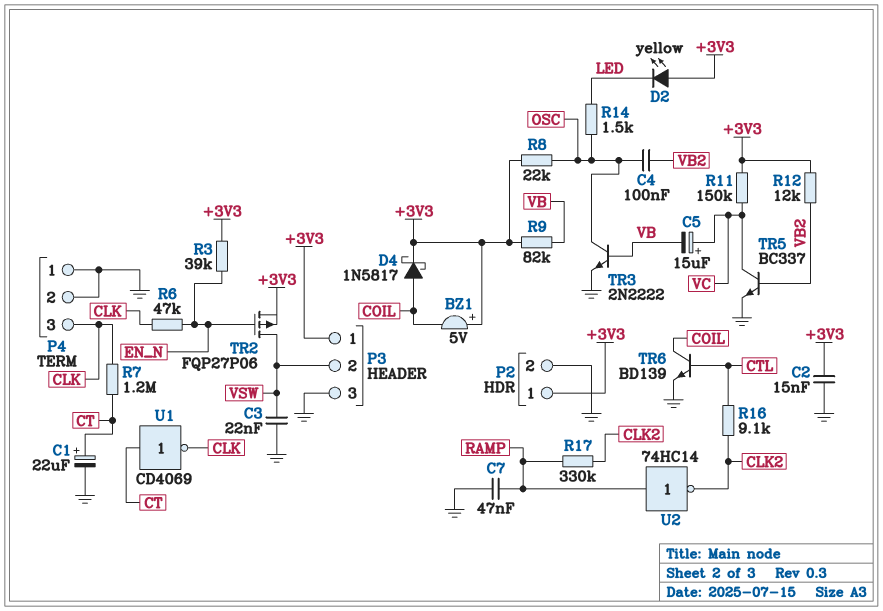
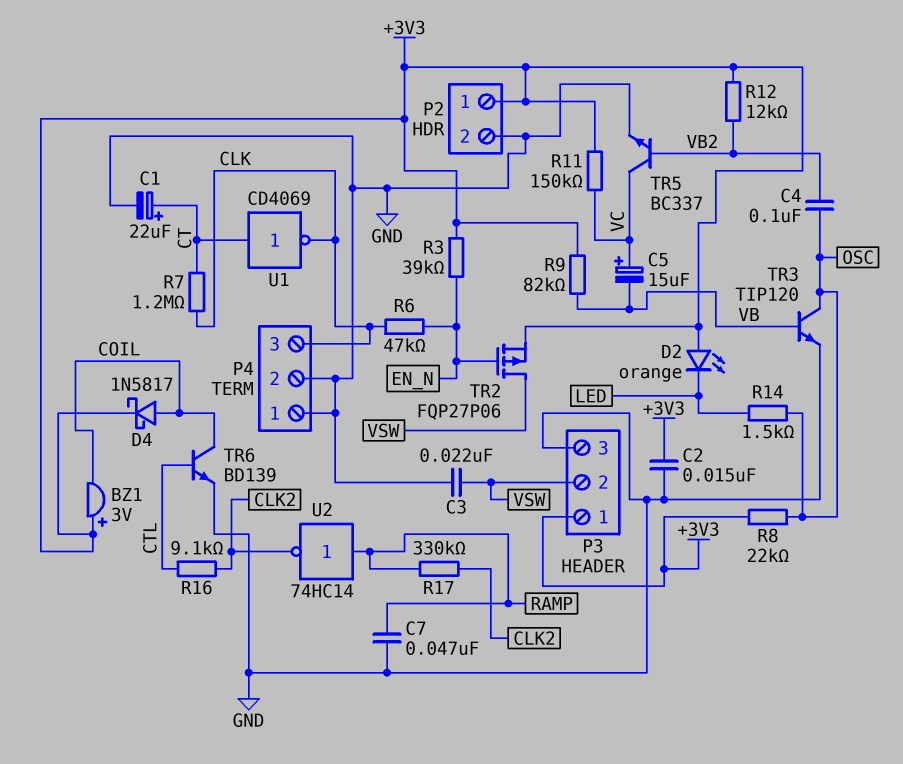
BZ1: buzzer 5V (plus +3V3, minus COIL) -> buzzer 3V (plus +3V3, minus COIL)
D2: LED yellow (A +3V3, K LED) -> LED orange (A +3V3, K LED)
TR3: NPN 2N2222 (B VB, C OSC, E GND) -> NPN TIP120 (B VB, C OSC, E GND)

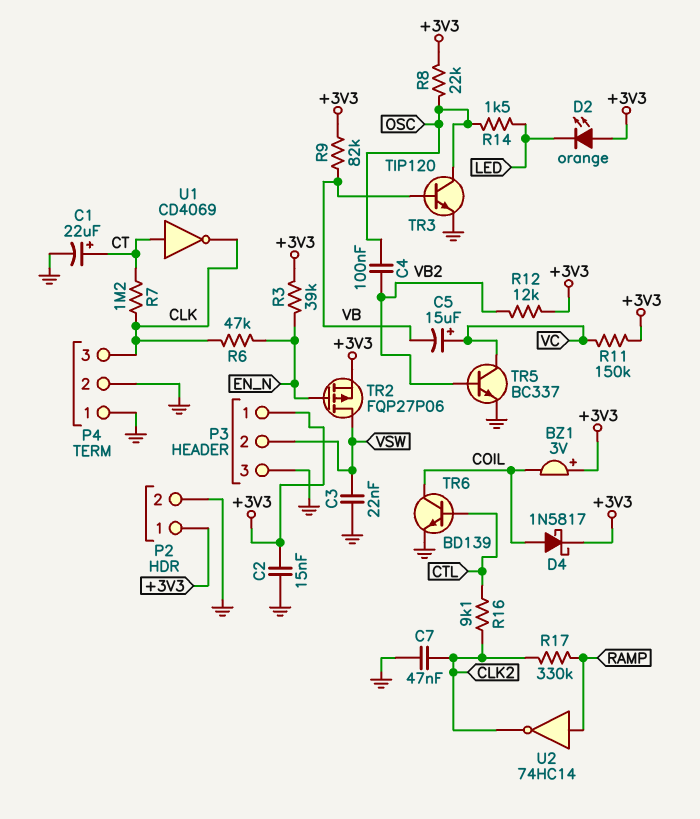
C7: 47nF (GND, RAMP) -> 47nF (CLK2, GND)

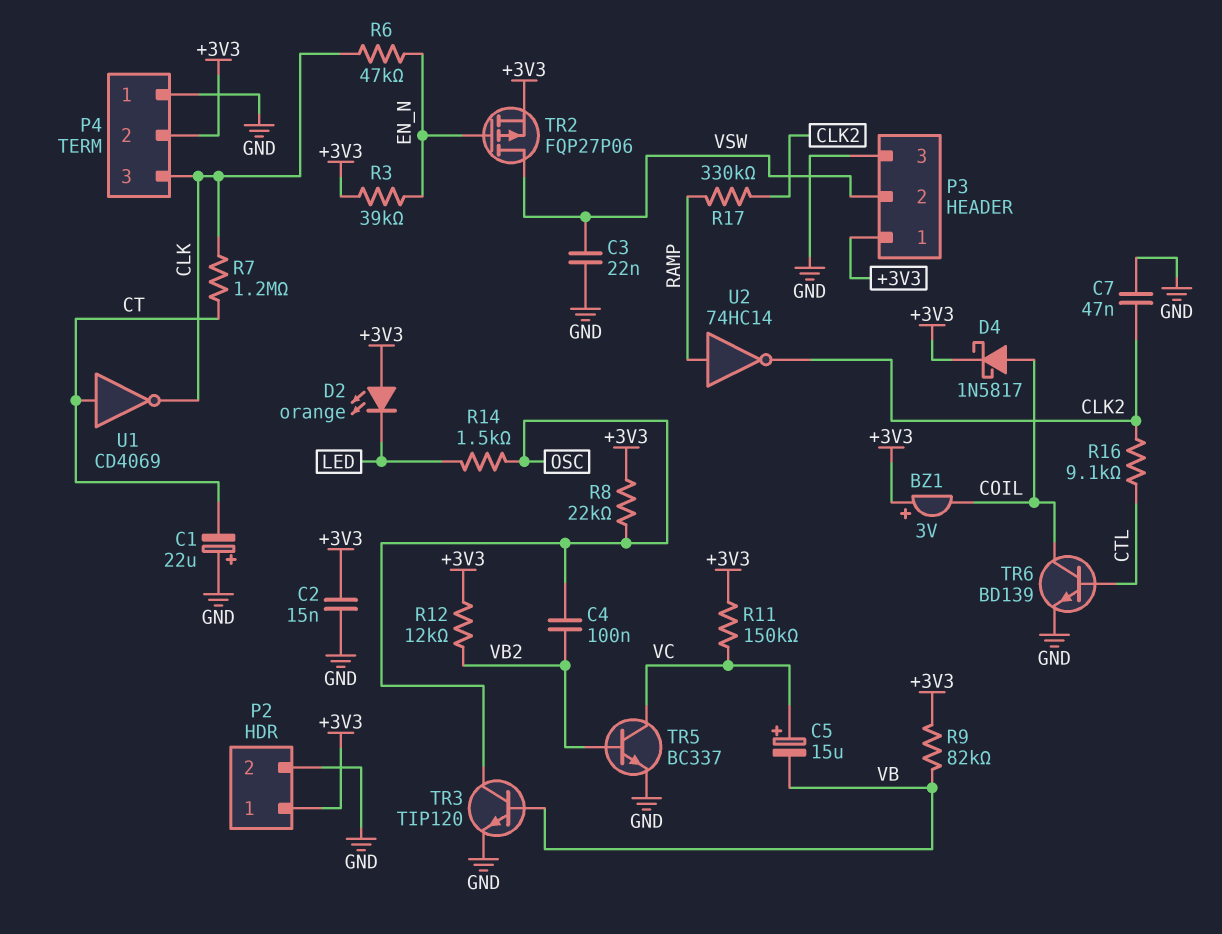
C1: 22uF (plus CT, minus GND) -> 22uF (plus GND, minus CT)
P4 pin 2: GND -> +3V3

